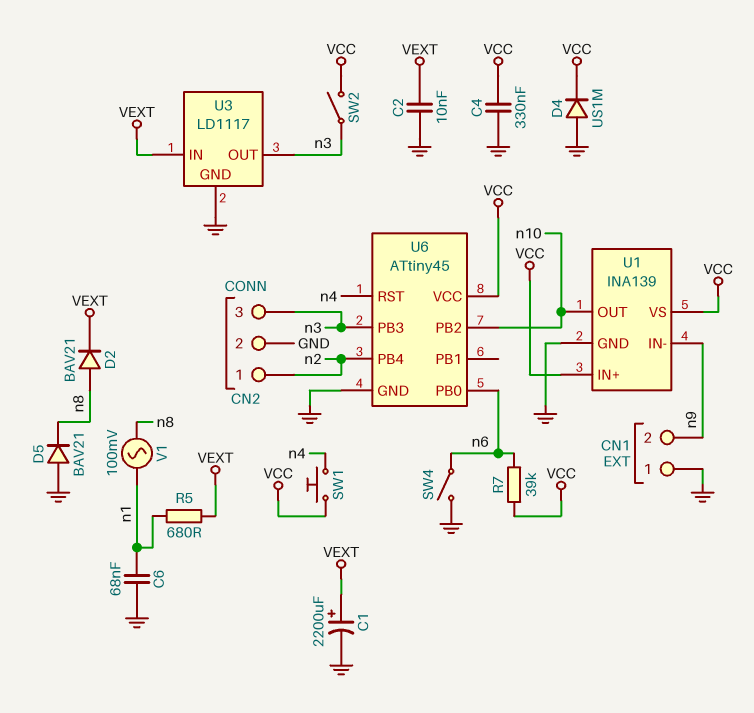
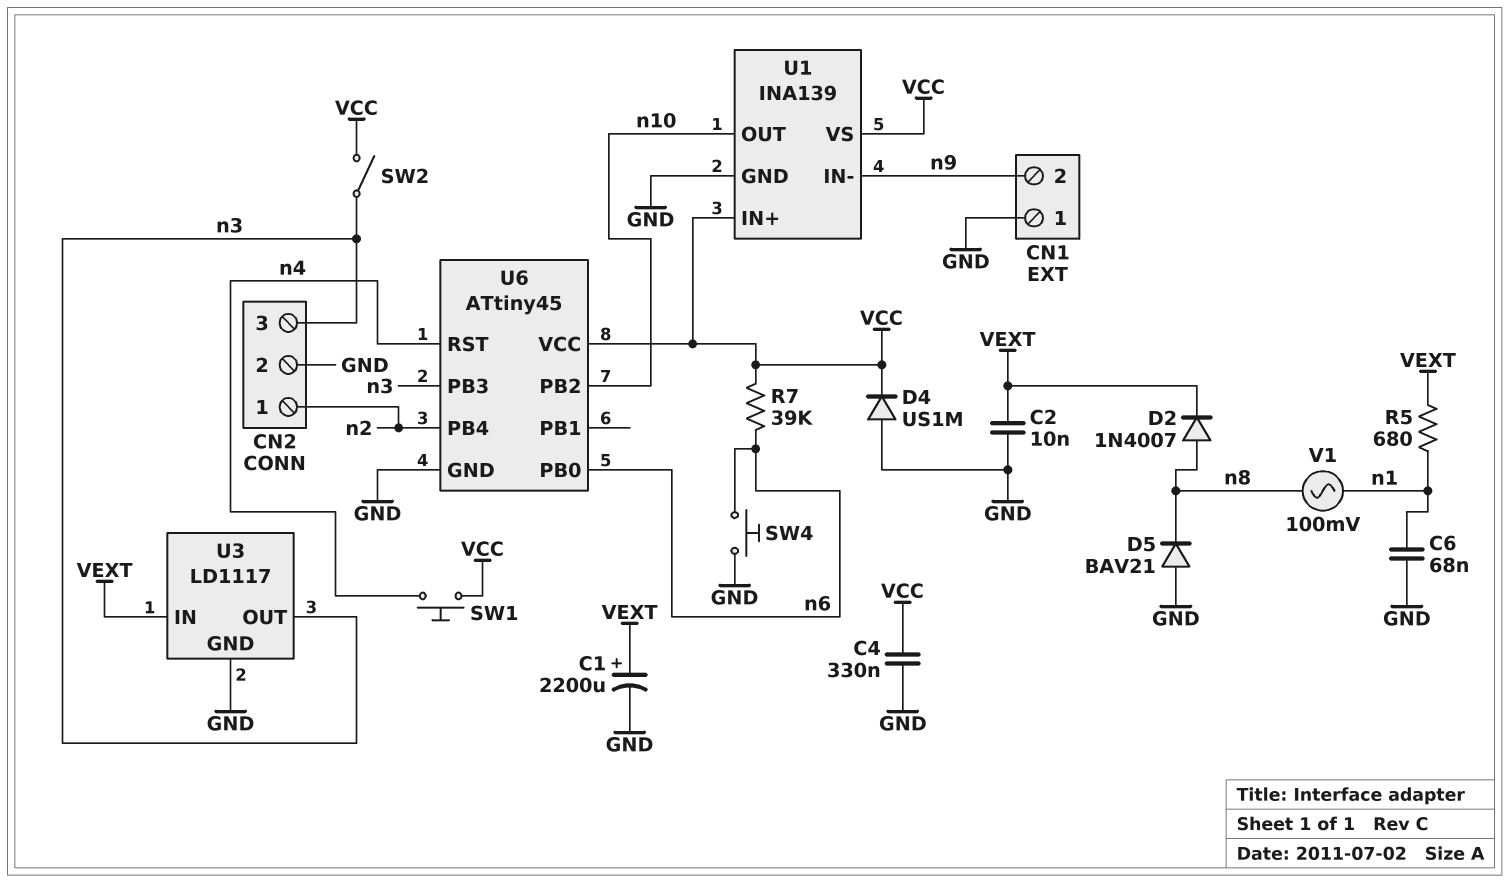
D2: diode BAV21 (A n8, K VEXT) -> diode 1N4007 (A n8, K VEXT)
SW4: switch (GND, n6) -> button (GND, n6)

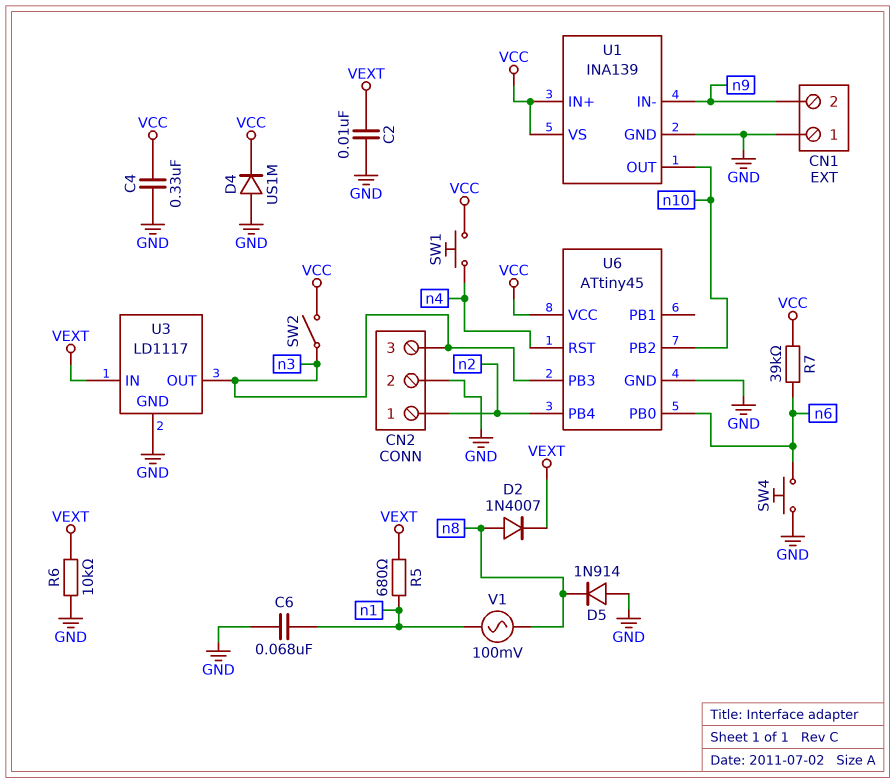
C1: 2200uF (plus VEXT, minus GND) -> none
D5: diode BAV21 (A GND, K n8) -> diode 1N914 (A GND, K n8)
R6: none -> 10k (GND, VEXT)

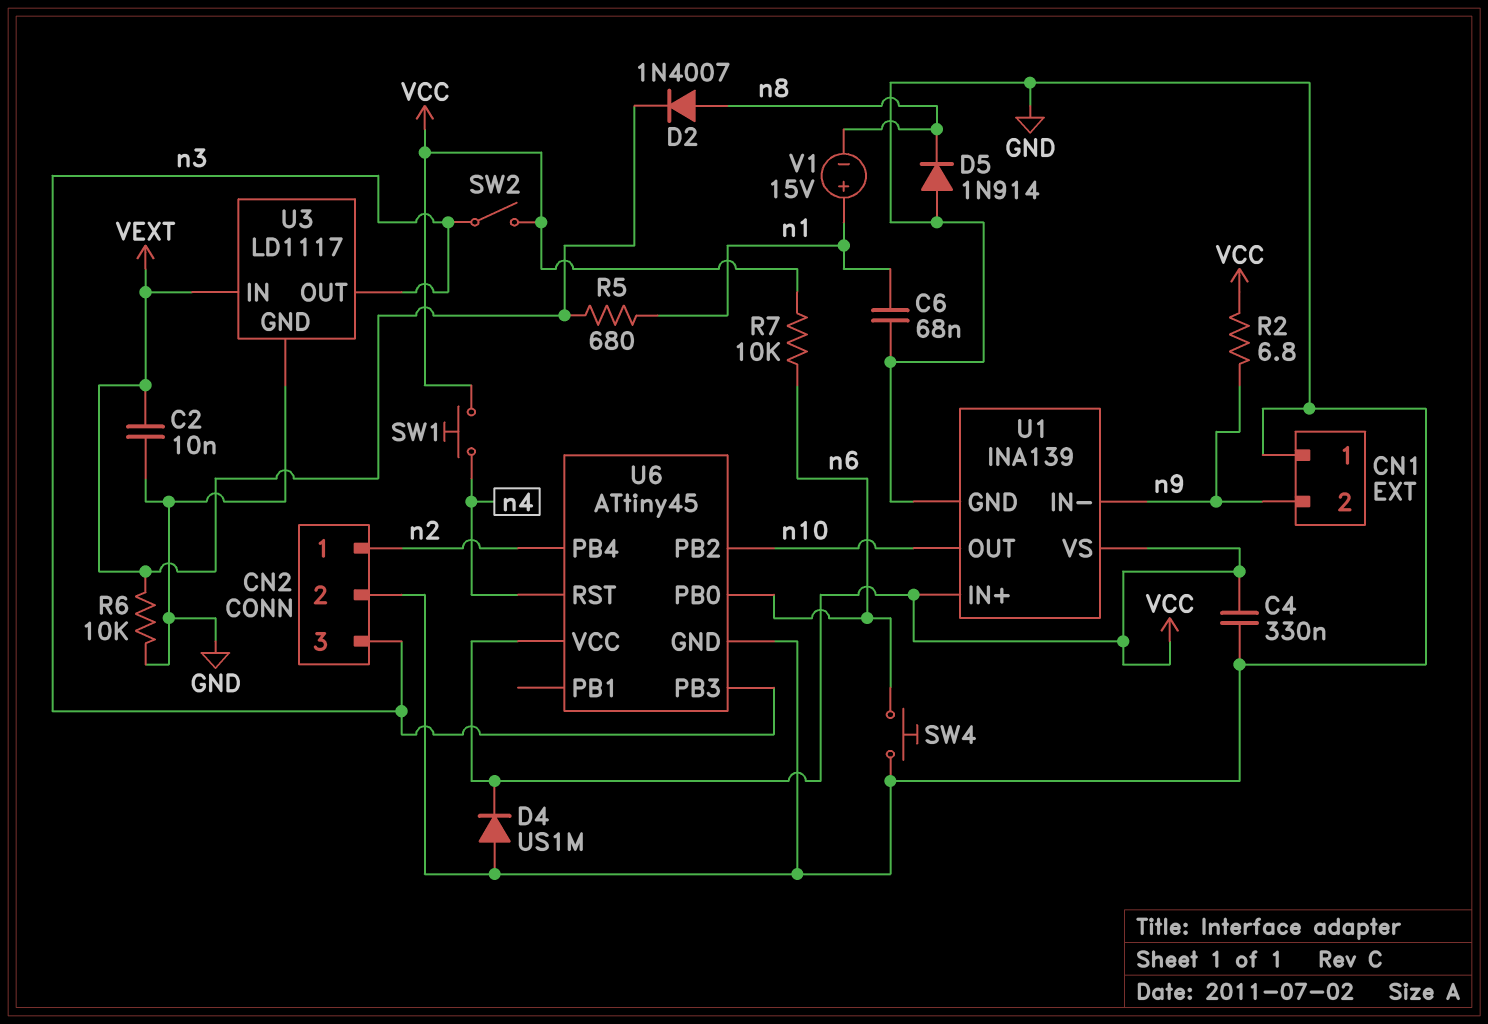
R2: none -> 6.8 (VCC, n9)
R7: 39k (VCC, n6) -> 10k (VCC, n6)
V1: AC 100mV (n1, n8) -> 15V (plus n1, minus n8)

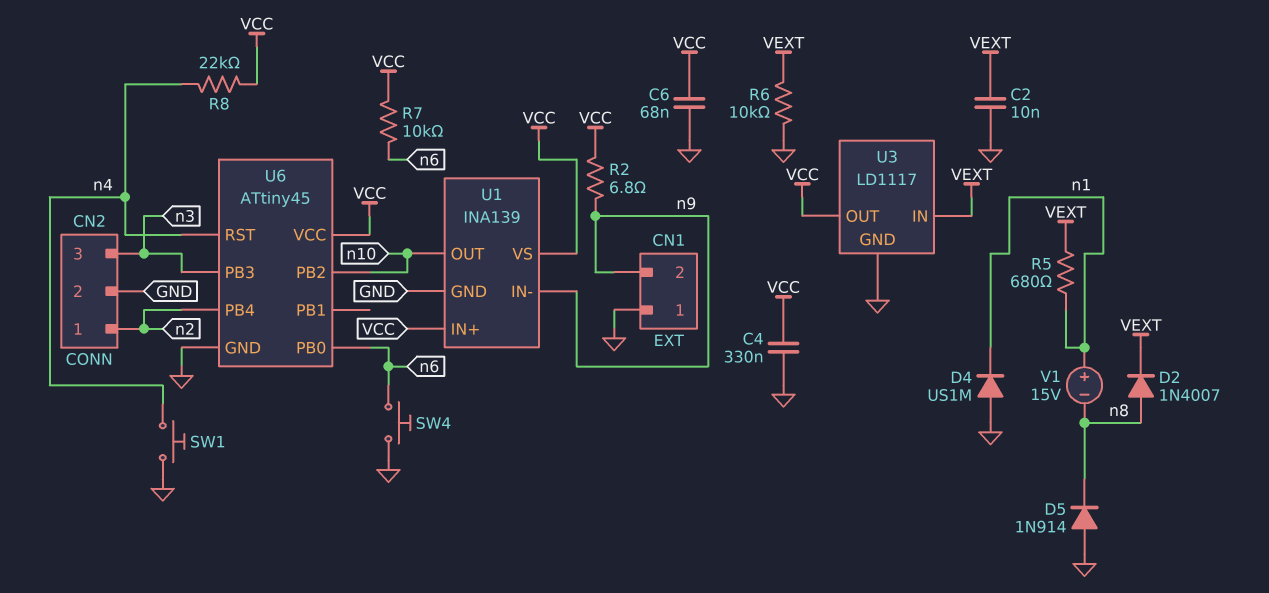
C6: 68nF (GND, n1) -> 68nF (GND, VCC)
D4: diode US1M (A GND, K VCC) -> diode US1M (A GND, K n1)
R8: none -> 22k (VCC, n4)
SW1: button (VCC, n4) -> button (GND, n4)
SW2: switch (VCC, n3) -> none
U3 pin OUT: n3 -> VCC

